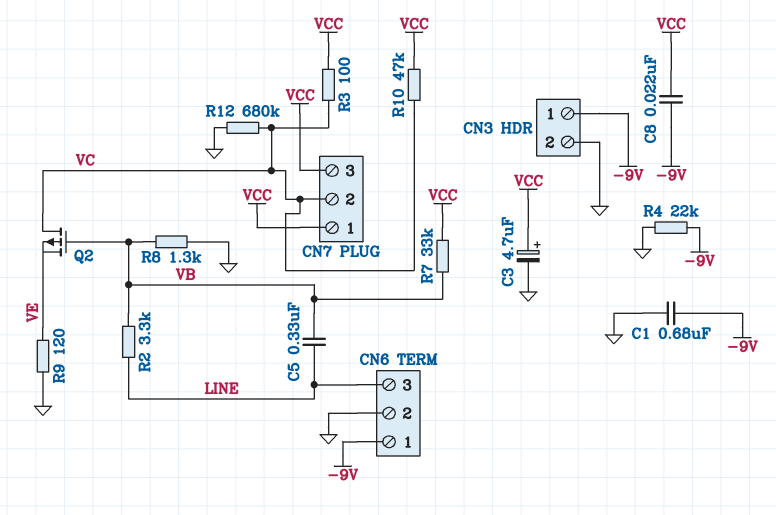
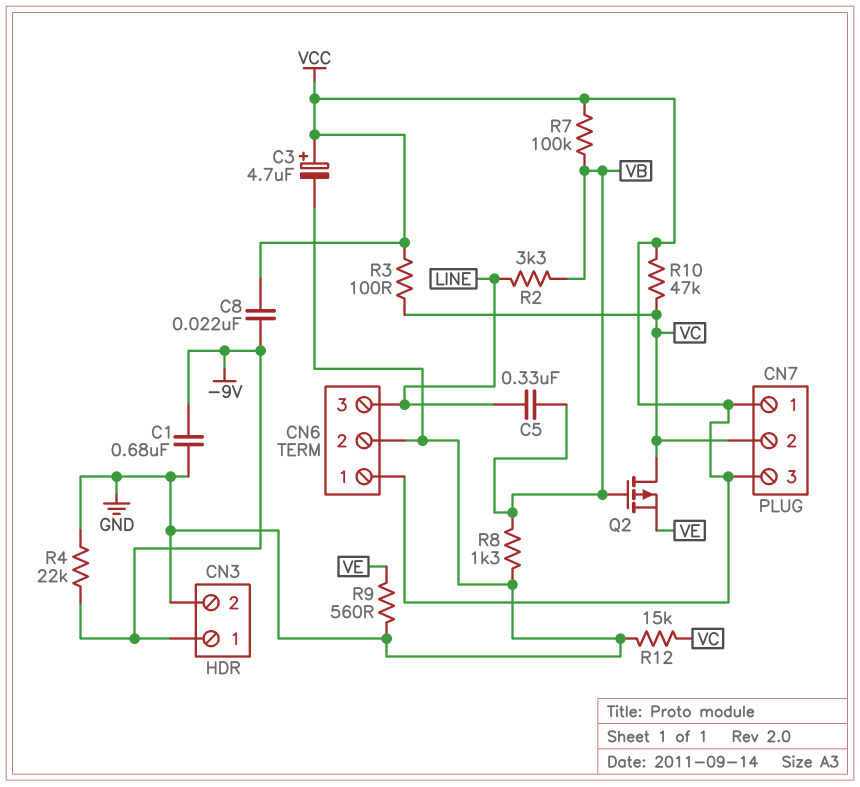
CN6 pin 1: -9V -> VCC
R7: 33k (VB, VCC) -> 100k (VB, VCC)
R9: 120 (GND, VE) -> 560 (GND, VE)
R12: 680k (GND, VC) -> 15k (GND, VC)

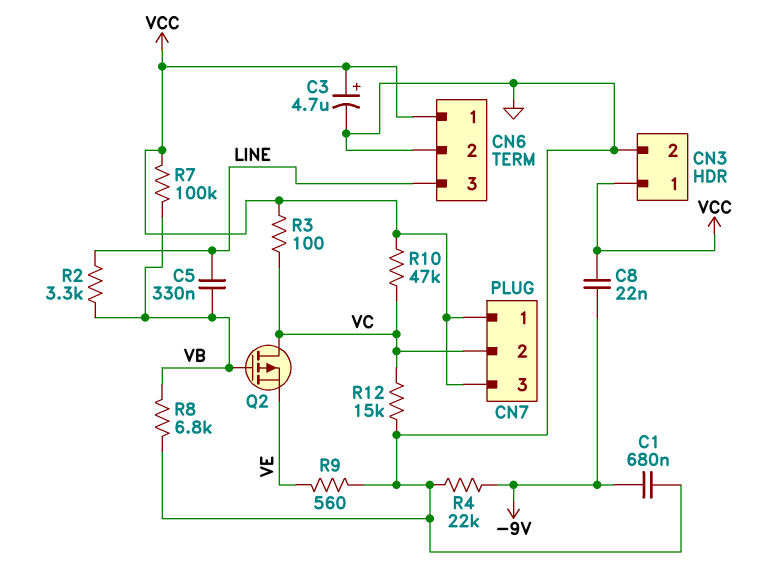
CN3 pin 1: -9V -> VCC
R8: 1.3k (GND, VB) -> 6.8k (GND, VB)

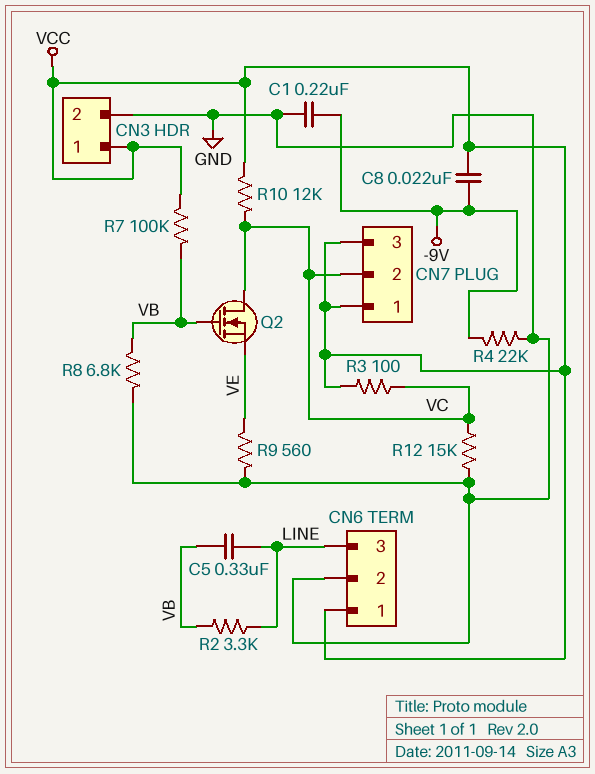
C1: 680nF (-9V, GND) -> 220nF (-9V, GND)
C3: 4.7uF (plus VCC, minus GND) -> none
Q2: PMOS (G VB, D VC, S VE) -> NMOS (G VB, D VC, S VE)
R10: 47k (VC, VCC) -> 12k (VC, VCC)

